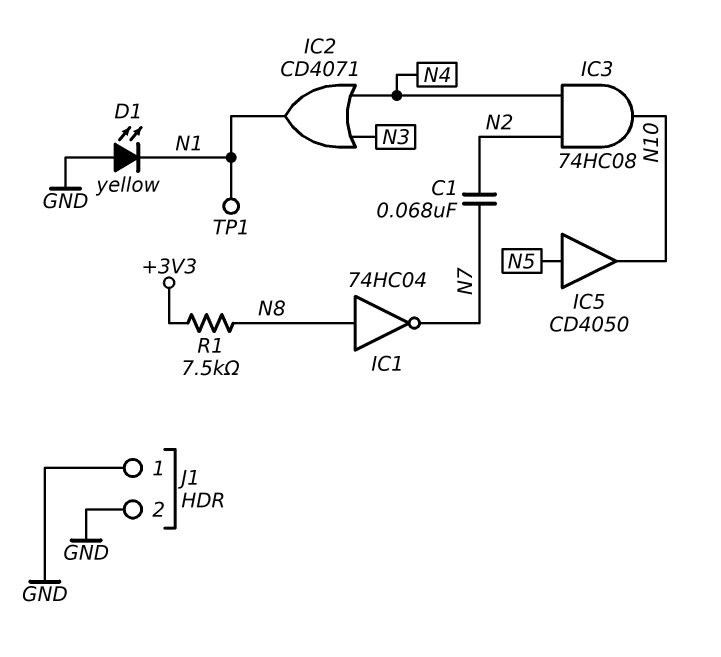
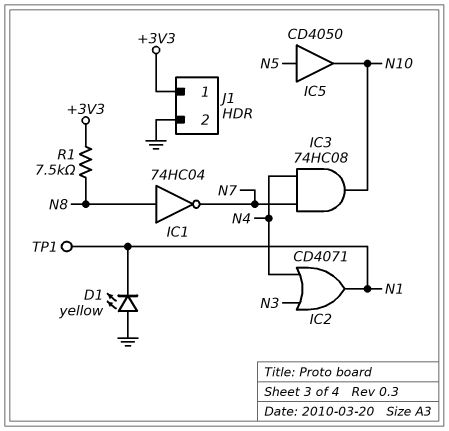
C1: 68nF (N2, N7) -> none
IC3: AND 74HC08 (in N2, in N4, out N10) -> AND 74HC08 (in N4, in N7, out N10)
J1 pin 1: GND -> +3V3

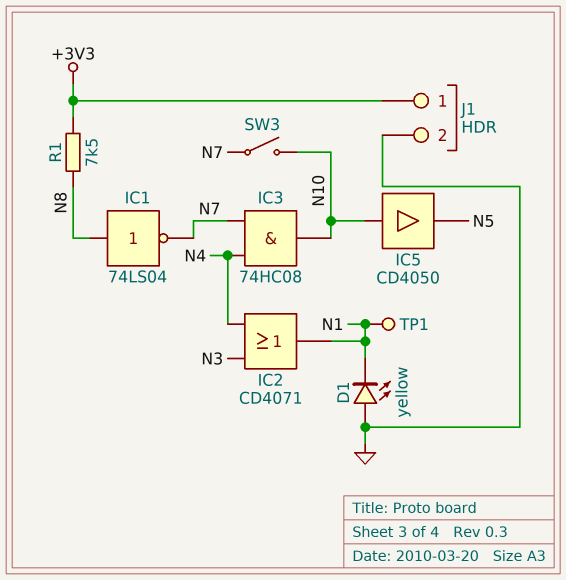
IC1: NOT 74HC04 (in N8, out N7) -> NOT 74LS04 (in N8, out N7)
IC5: buffer CD4050 (in N5, out N10) -> buffer CD4050 (in N10, out N5)
SW3: none -> switch (N7, N10)

